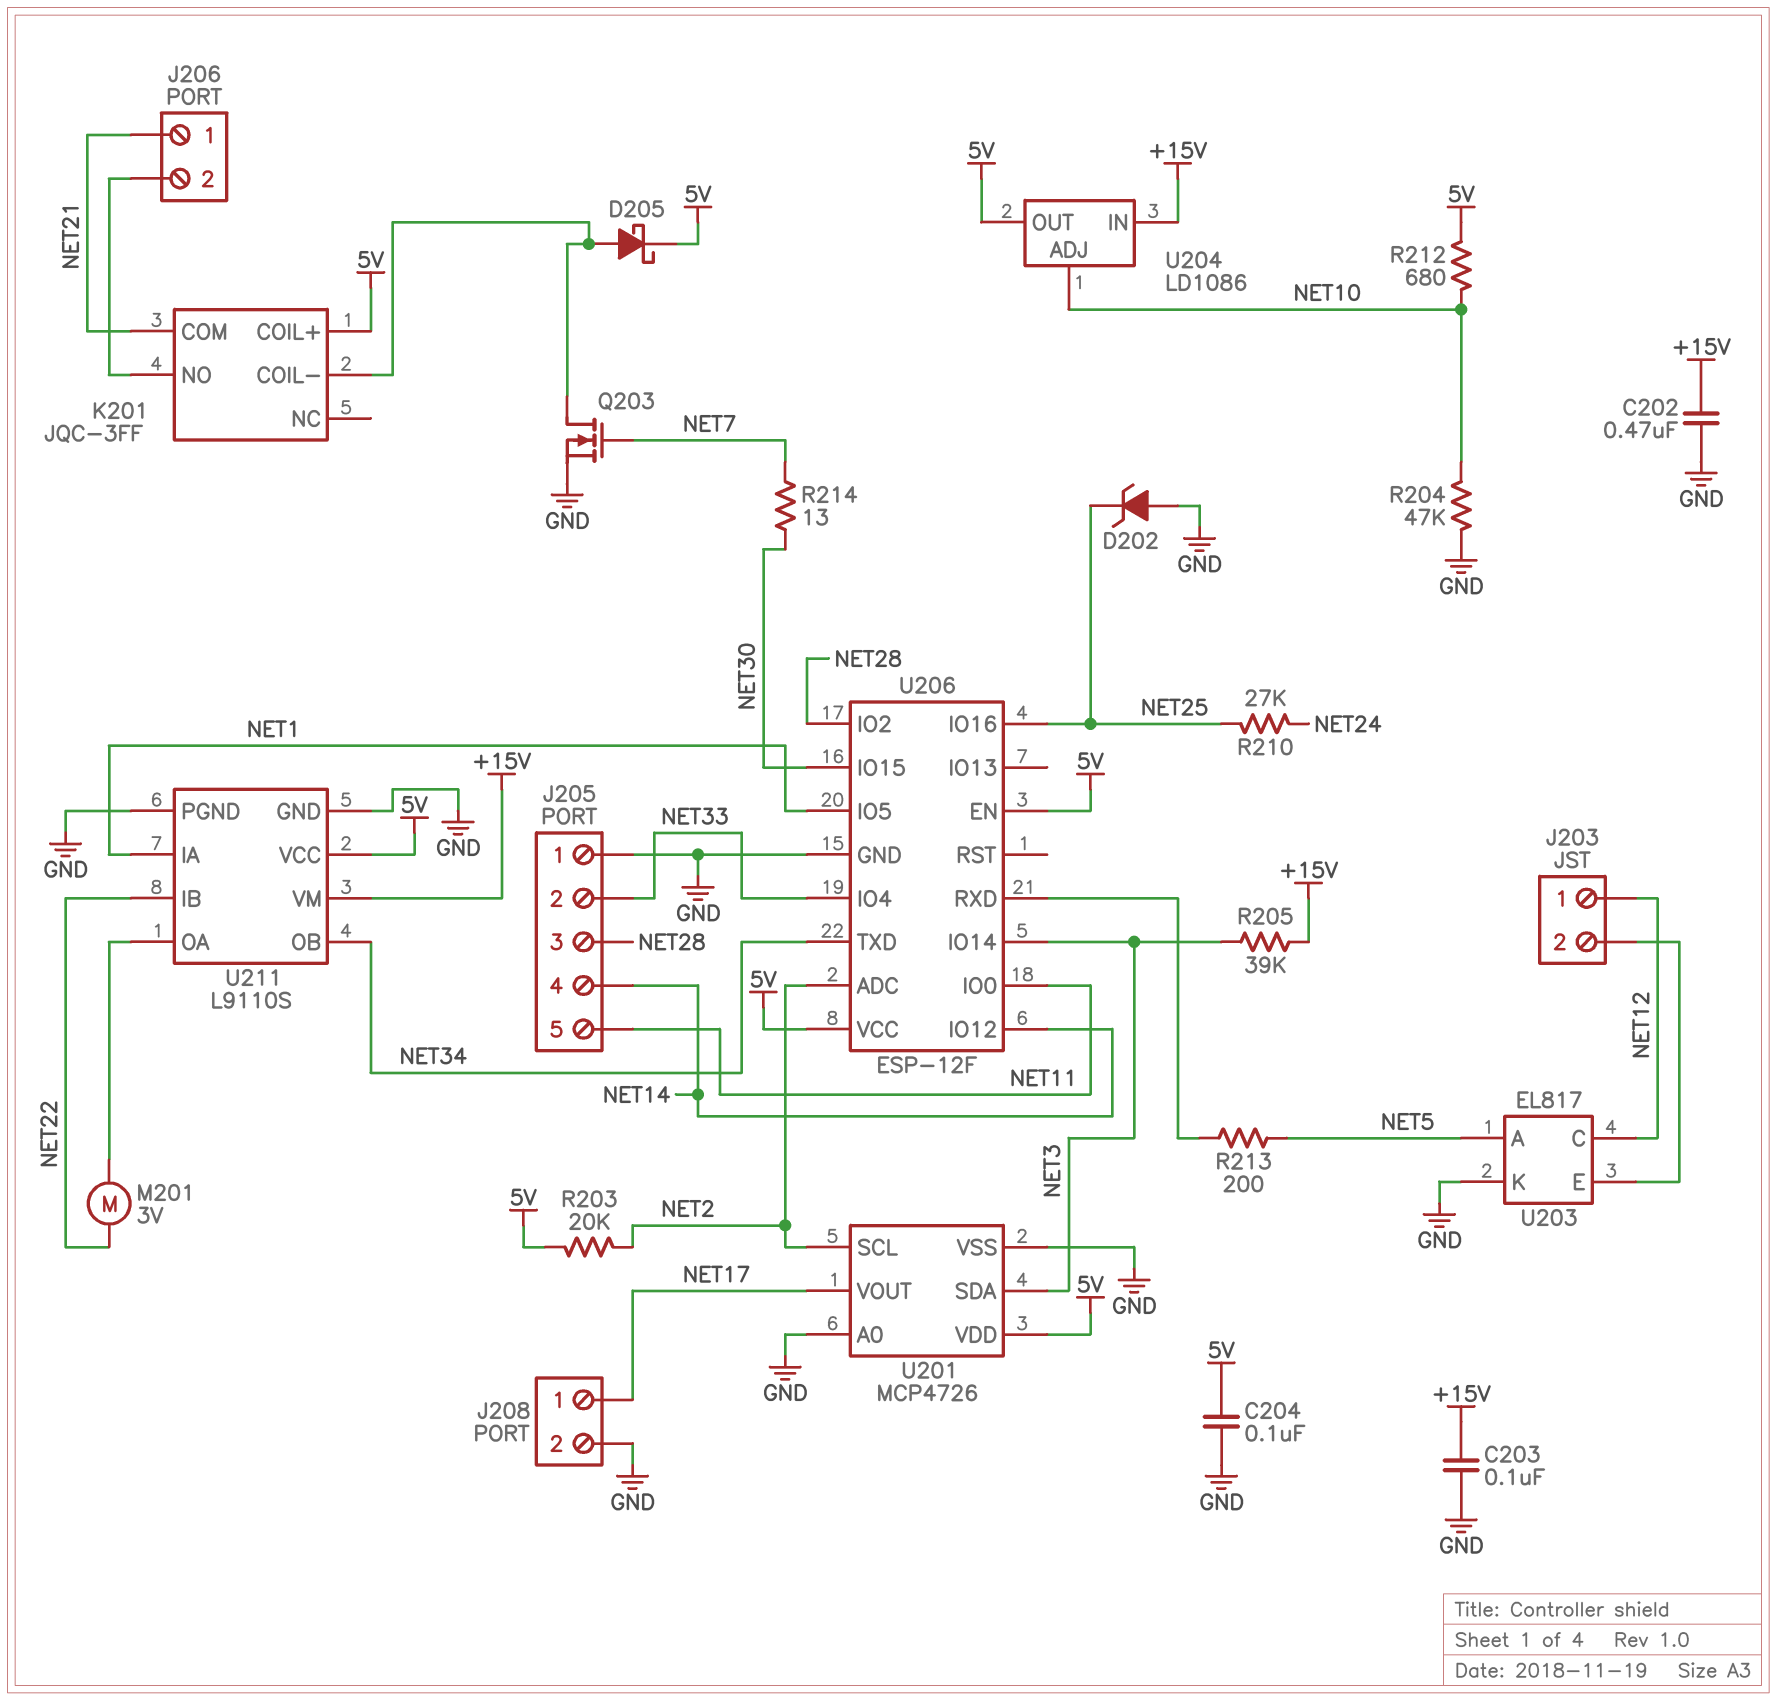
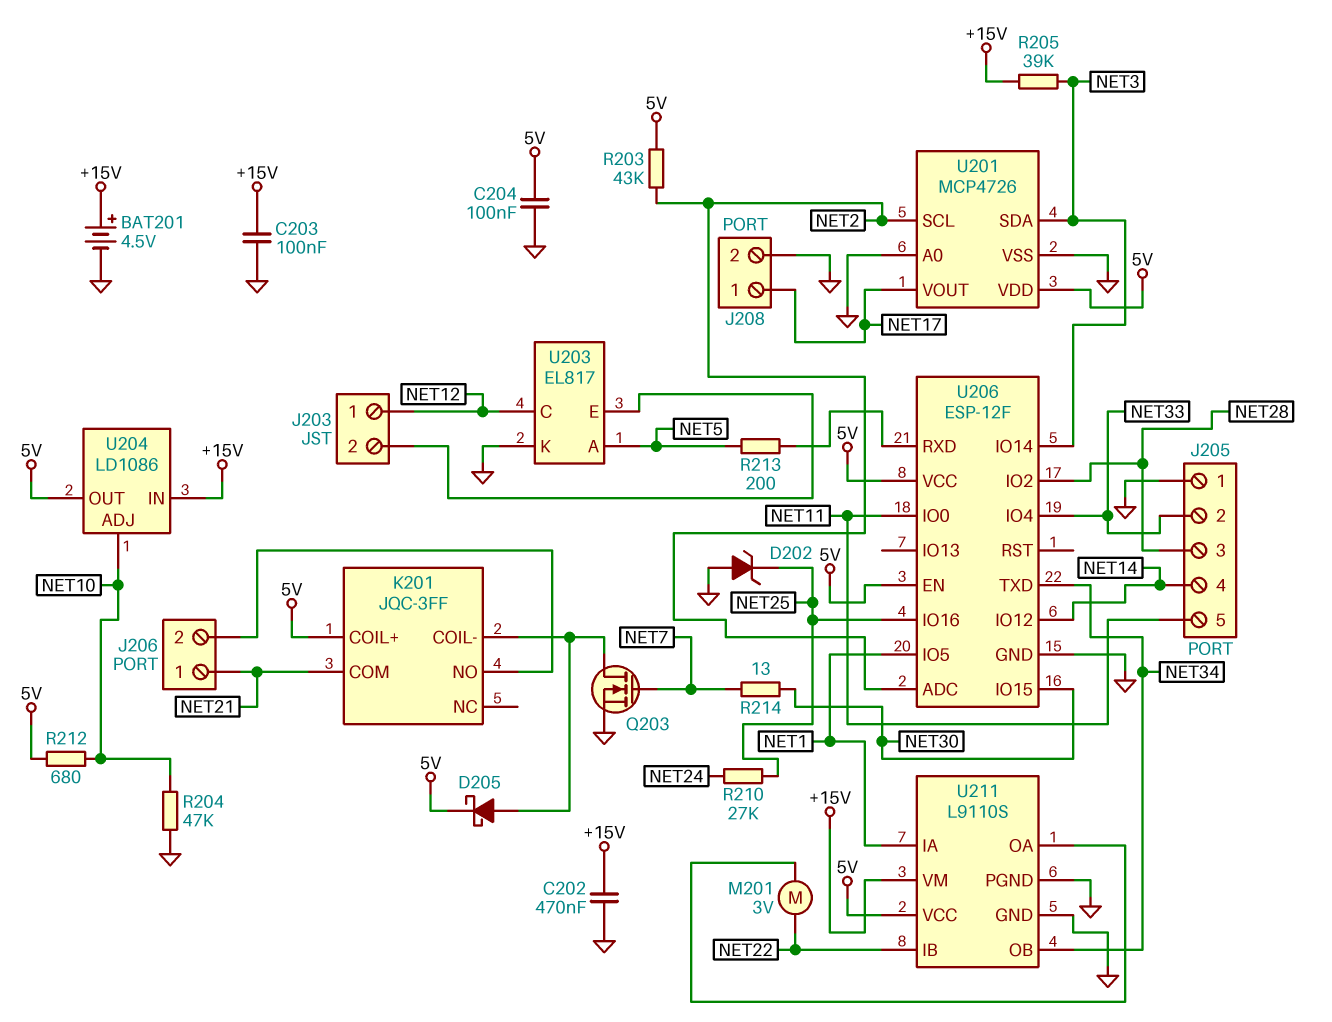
BAT201: none -> 4.5V (plus +15V, minus GND)
R203: 20k (5V, NET2) -> 43k (5V, NET2)

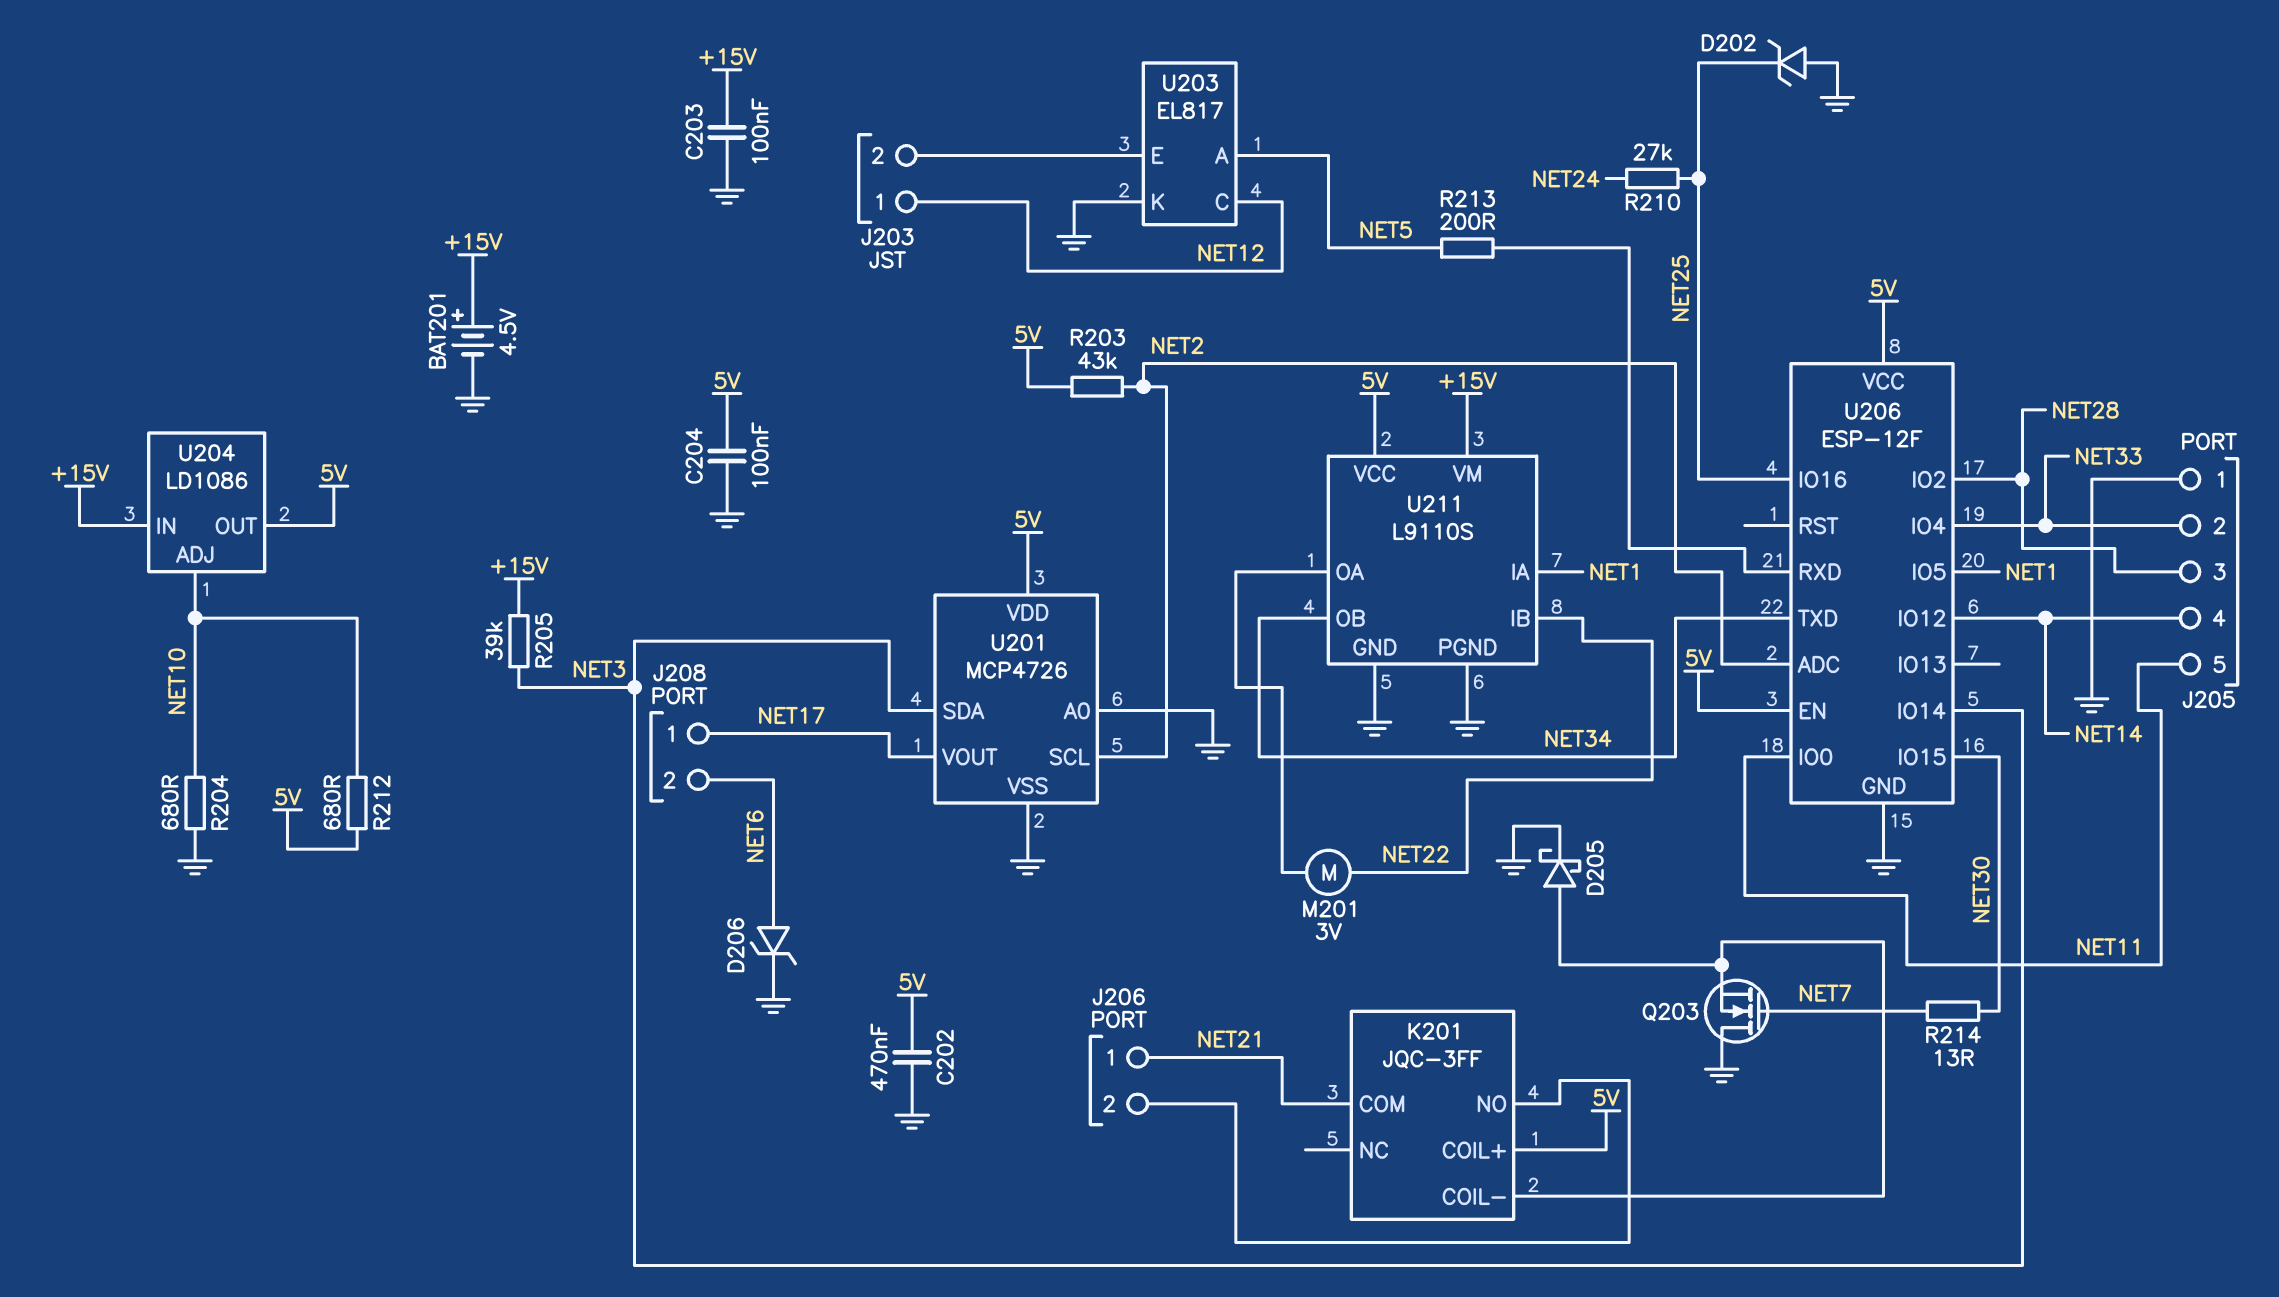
C202: 470nF (+15V, GND) -> 470nF (5V, GND)
D205: schottky (A K201/COIL-, K 5V) -> schottky (A K201/COIL-, K GND)
D206: none -> zener (A NET6, K GND)
J208 pin 2: GND -> NET6
Q203: NMOS (G NET7, D K201/COIL-, S GND) -> NMOS (G NET7, D GND, S K201/COIL-)
R204: 47k (GND, NET10) -> 680 (GND, NET10)

